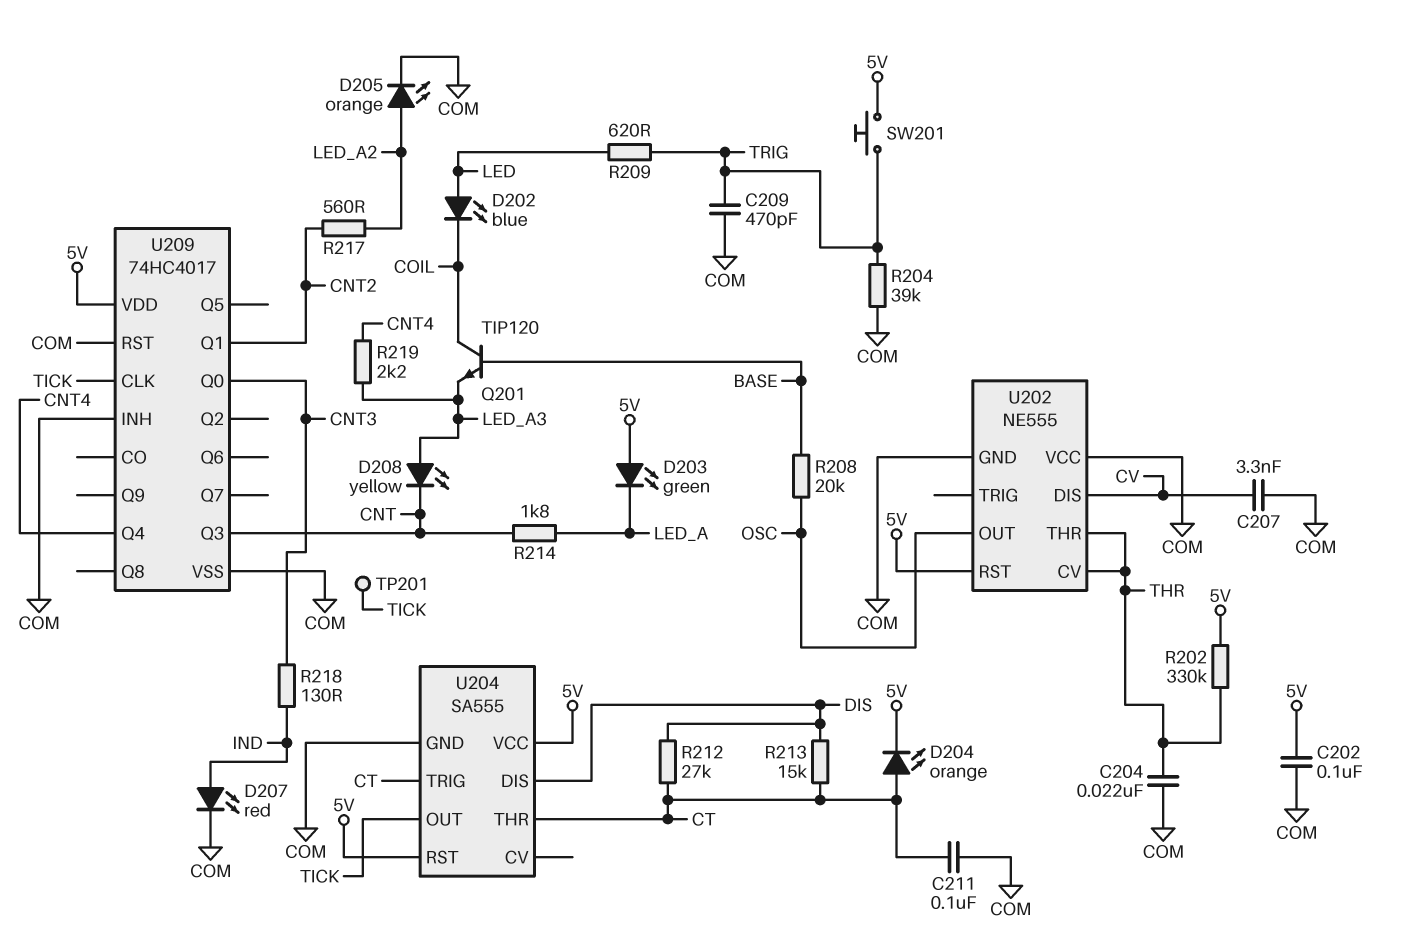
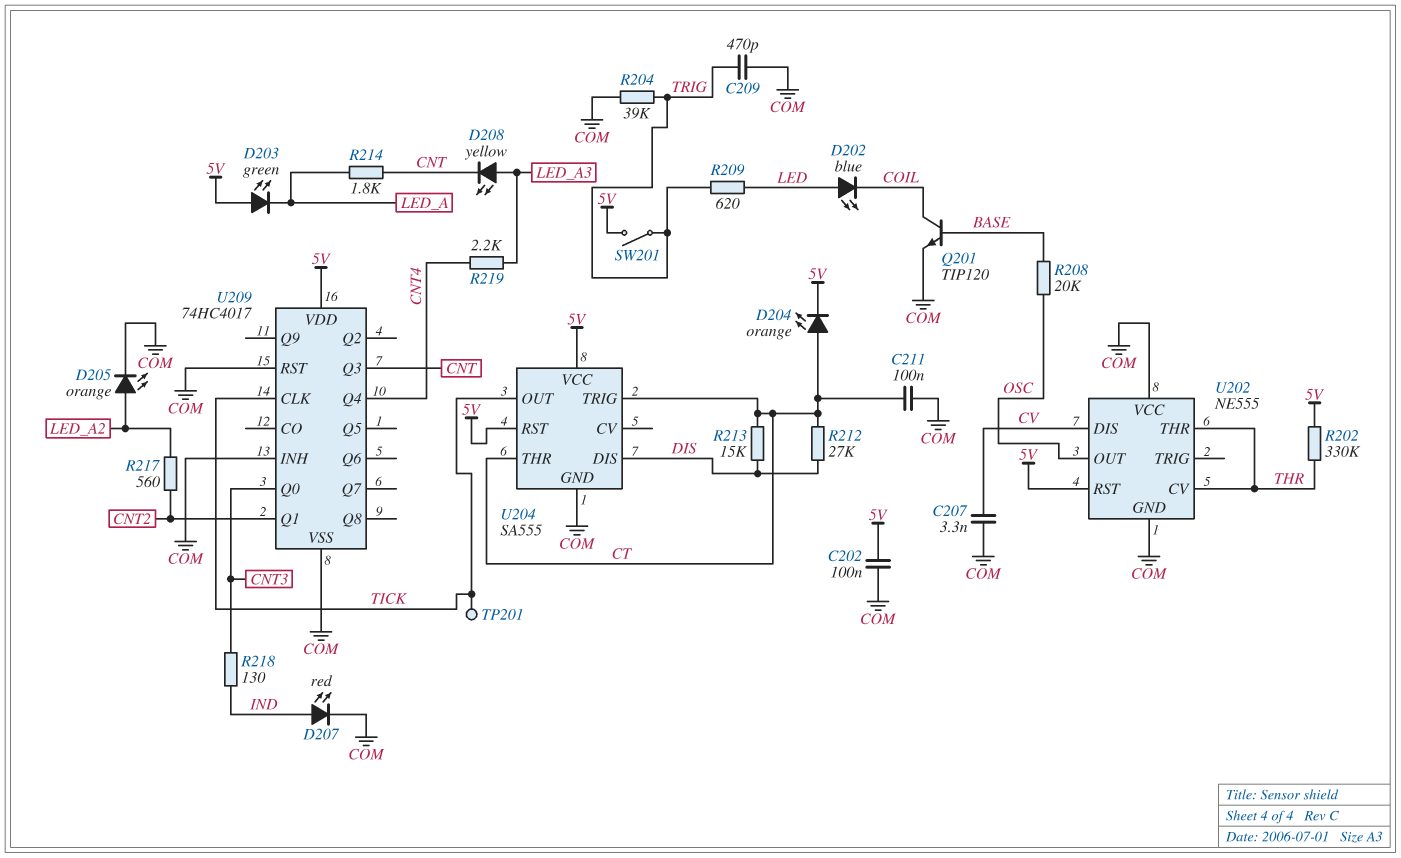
C204: 22nF (COM, THR) -> none
Q201: NPN TIP120 (B BASE, C COIL, E LED_A3) -> NPN TIP120 (B BASE, C COIL, E COM)
SW201: button (5V, TRIG) -> switch (5V, TRIG)

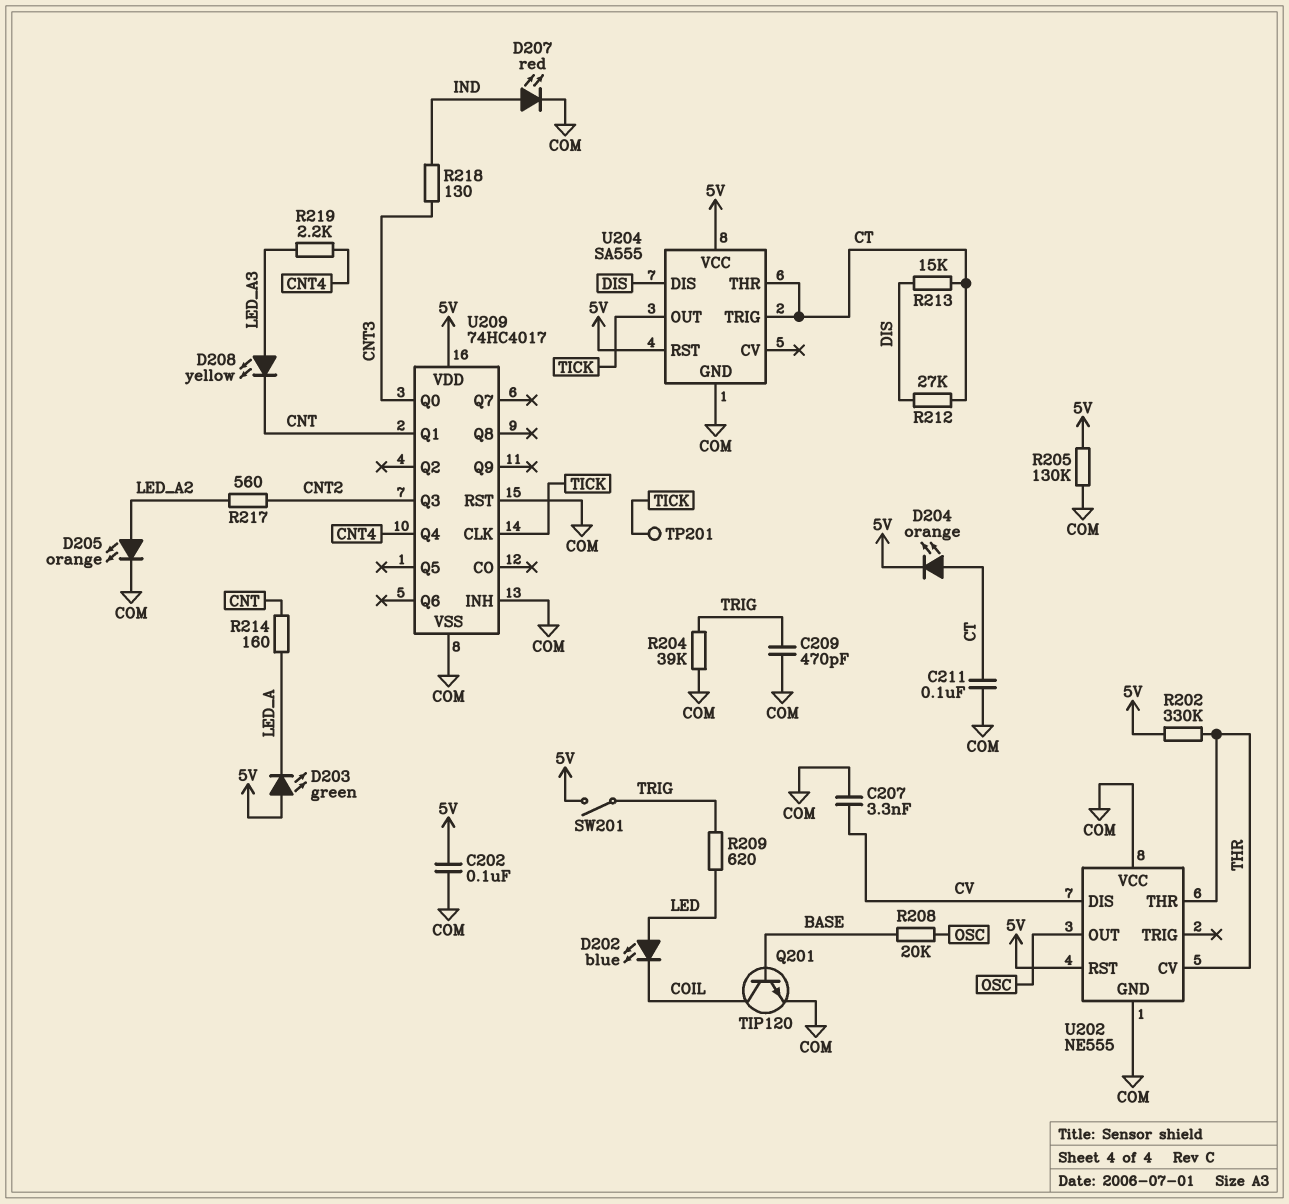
R205: none -> 130k (5V, COM)
R214: 1.8k (CNT, LED_A) -> 160 (CNT, LED_A)
U209 pin Q1: CNT2 -> CNT
U209 pin Q3: CNT -> CNT2

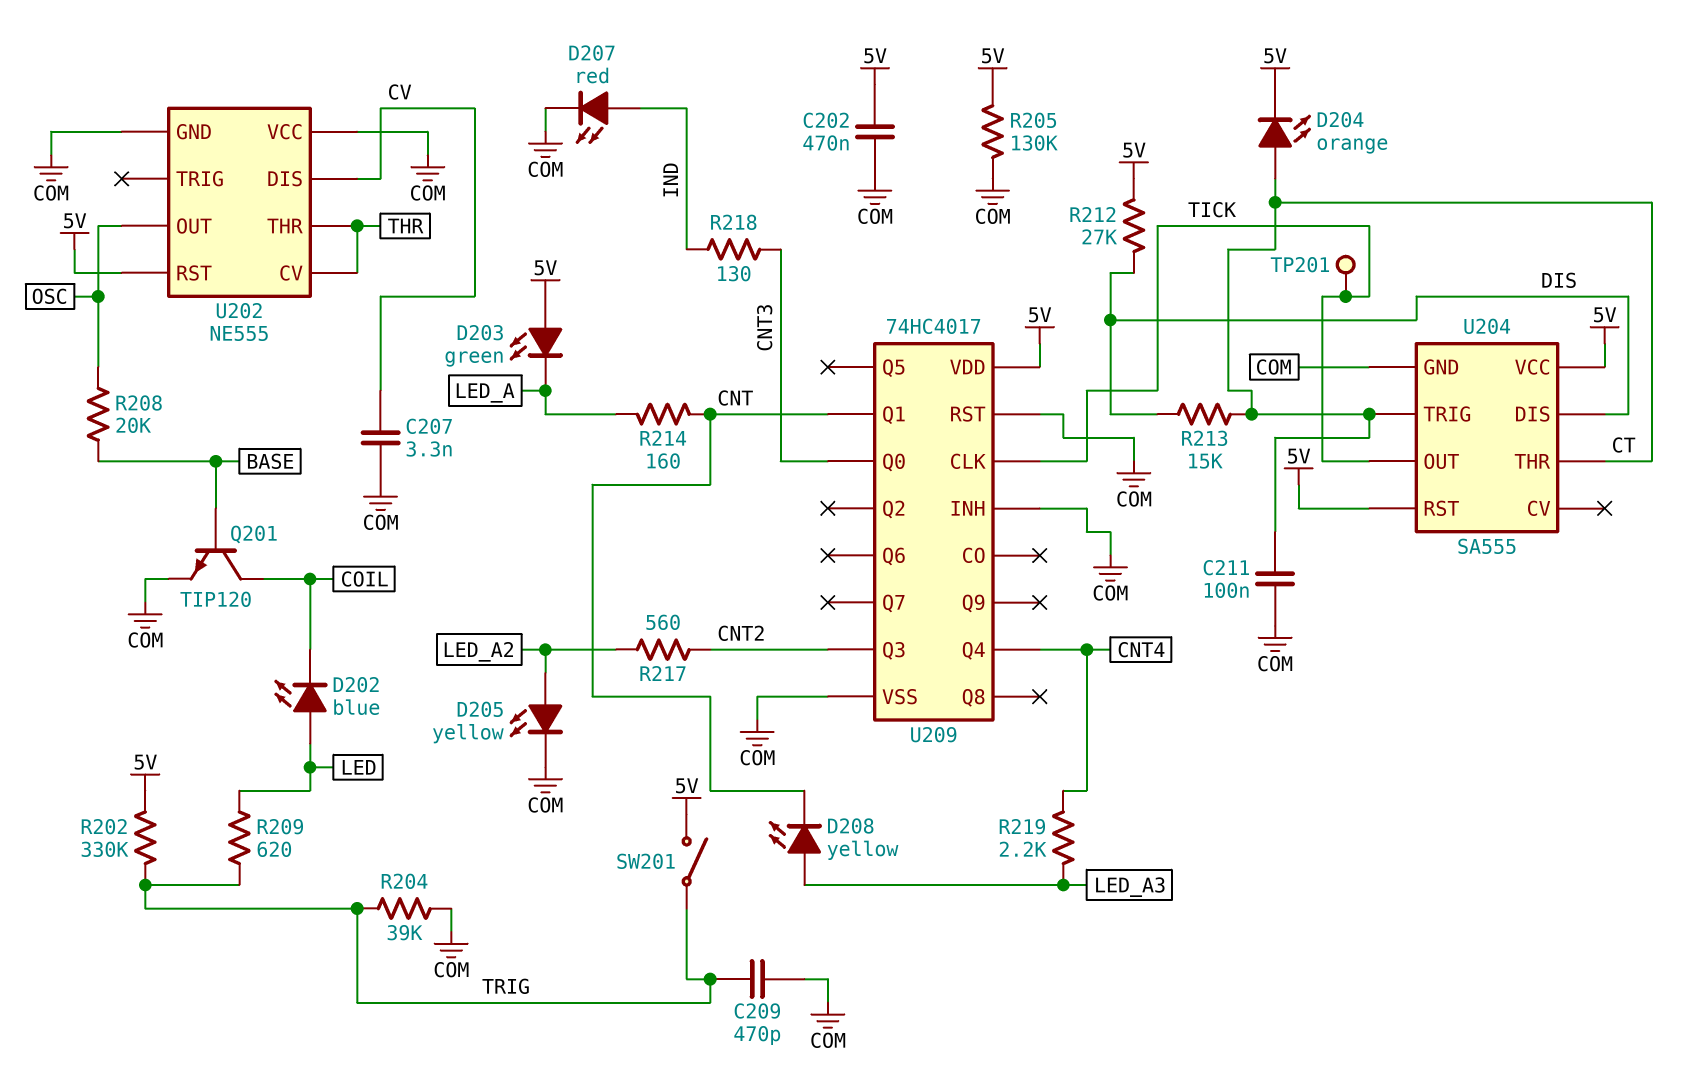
C202: 100nF (5V, COM) -> 470nF (5V, COM)
D205: LED orange (A LED_A2, K COM) -> LED yellow (A LED_A2, K COM)
R202: 330k (5V, THR) -> 330k (5V, TRIG)
R212: 27k (CT, DIS) -> 27k (5V, DIS)

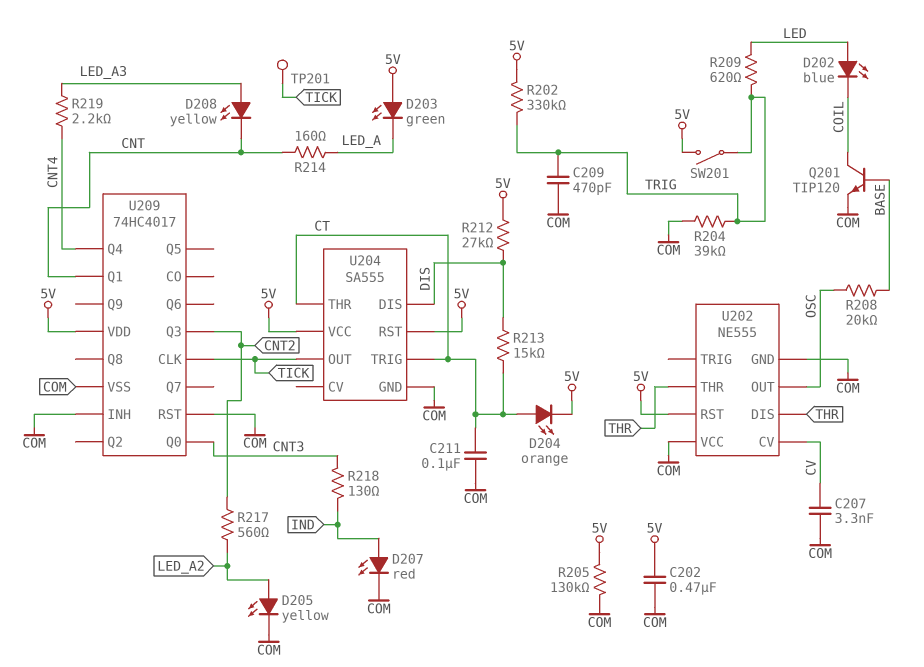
U202 pin CV: THR -> CV
U202 pin DIS: CV -> THR

